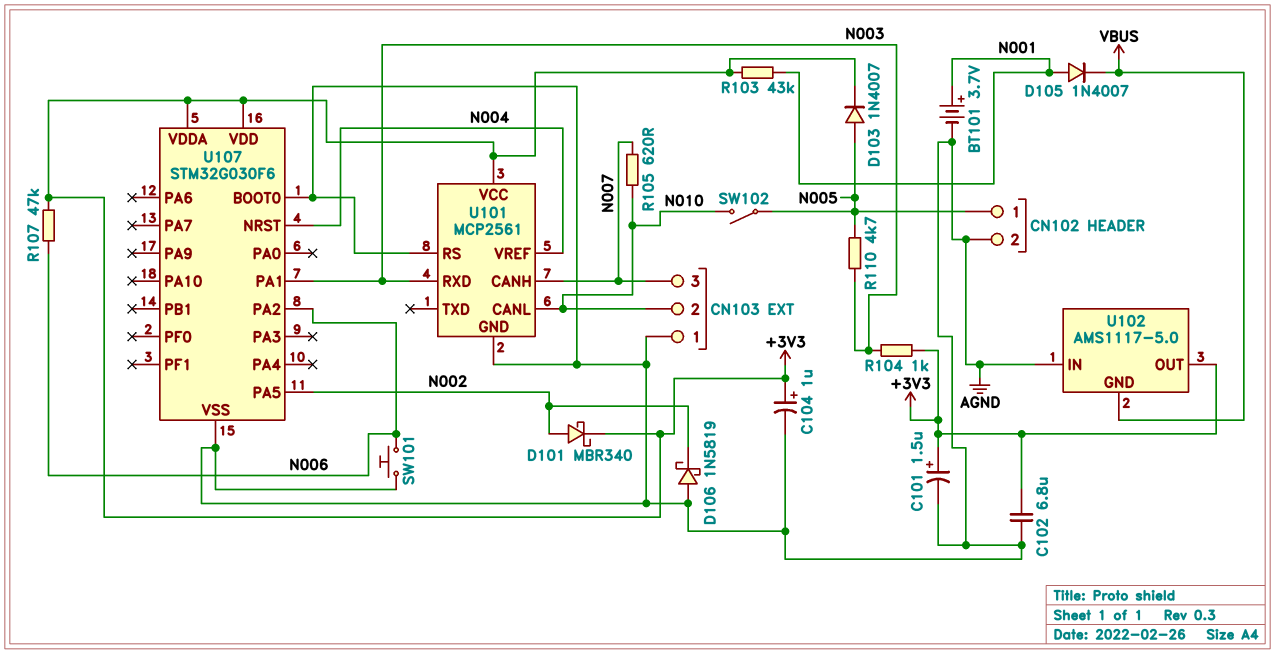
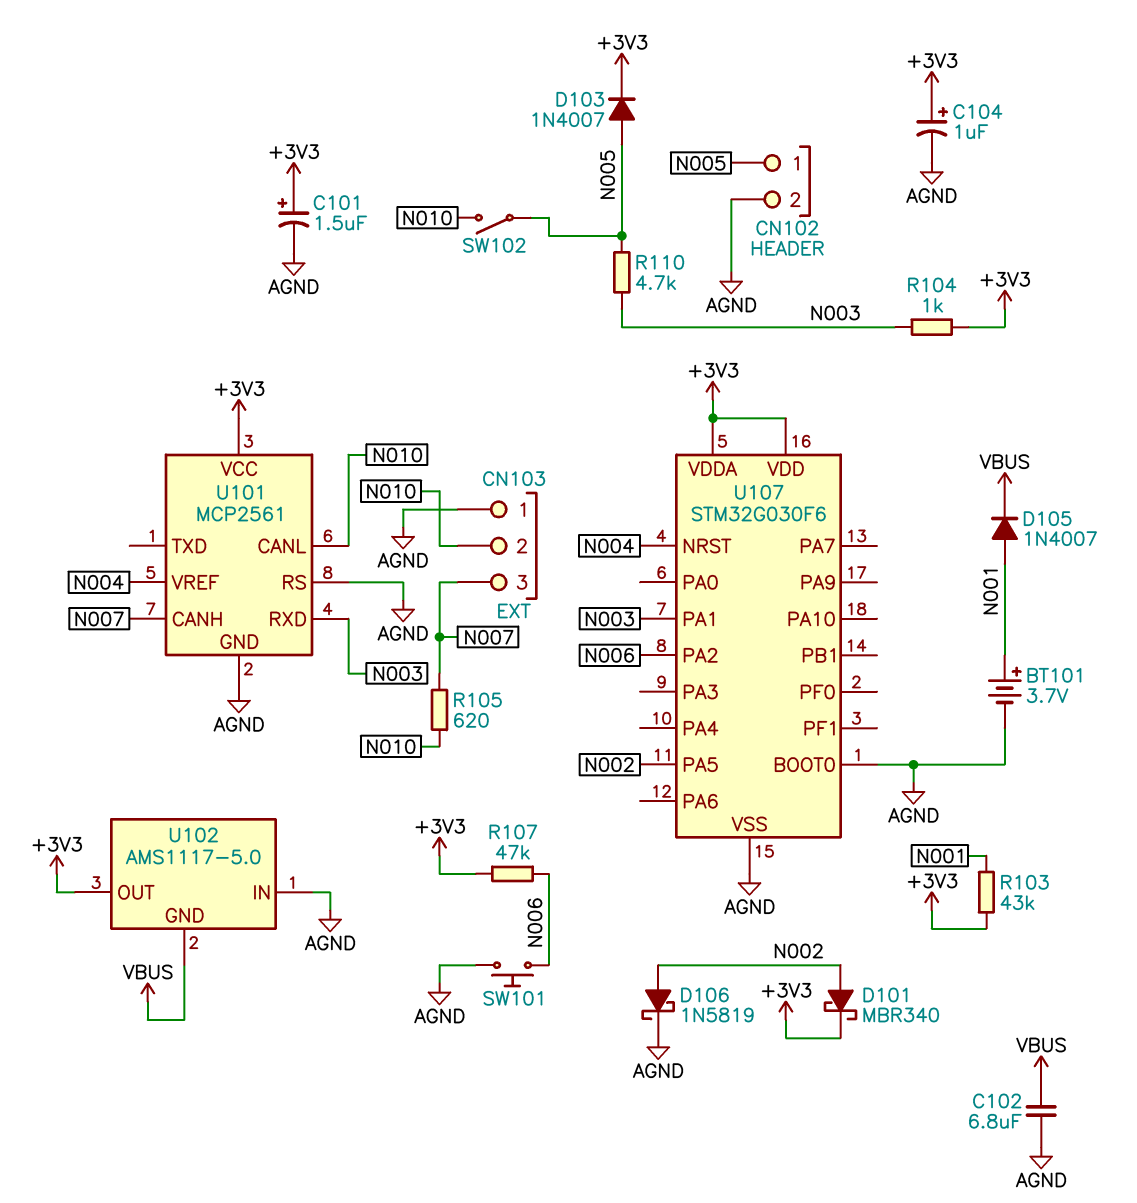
C102: 6.8uF (+3V3, AGND) -> 6.8uF (AGND, VBUS)
D106: schottky 1N5819 (A AGND, K N002) -> schottky 1N5819 (A N002, K AGND)

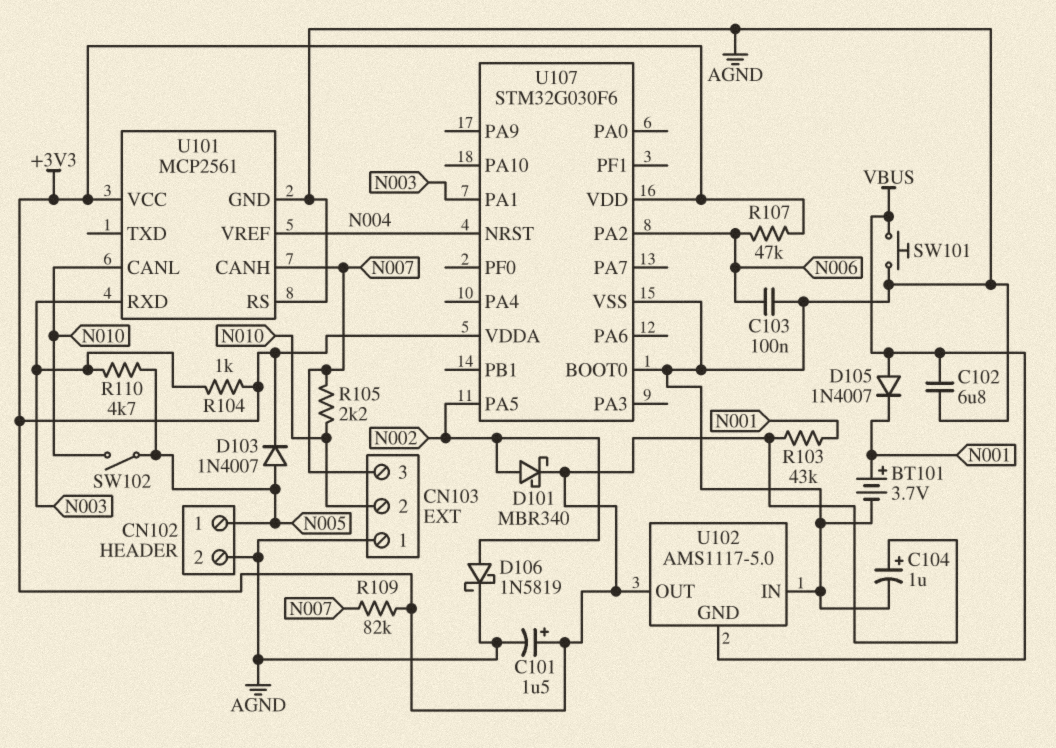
C103: none -> 100nF (AGND, N006)
D105: diode 1N4007 (A N001, K VBUS) -> diode 1N4007 (A VBUS, K N001)
R105: 620 (N007, N010) -> 2.2k (N007, N010)
R109: none -> 82k (+3V3, N007)
SW101: button (AGND, N006) -> button (AGND, VBUS)

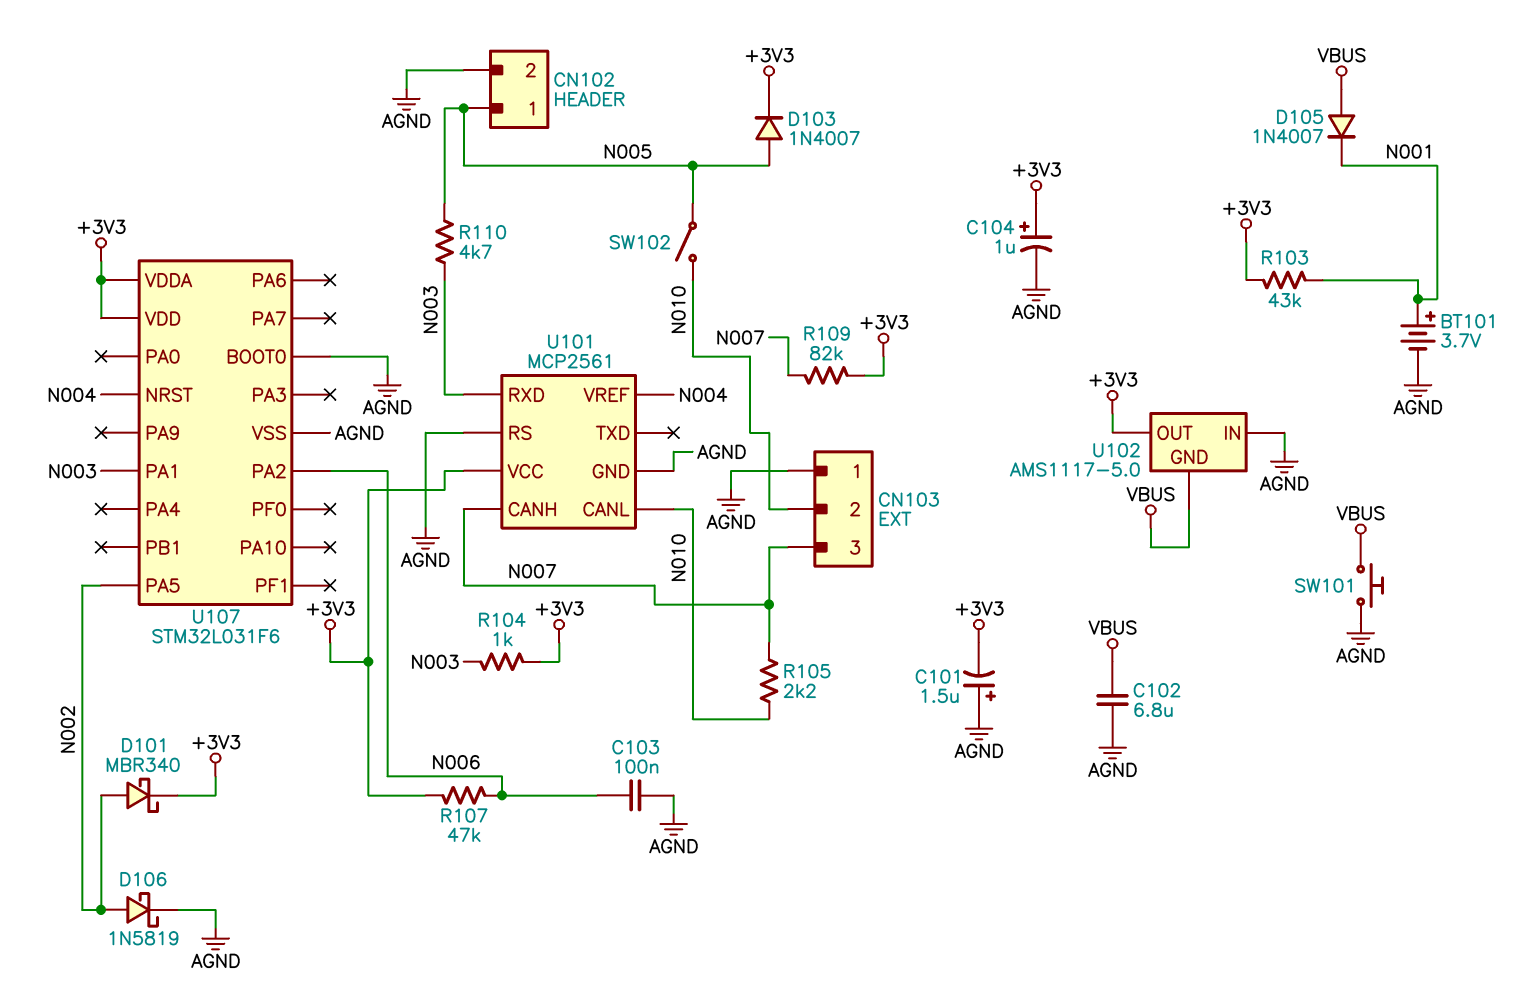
C101: 1.5uF (plus +3V3, minus AGND) -> 1.5uF (plus AGND, minus +3V3)
U107: STM32G030F6 -> STM32L031F6

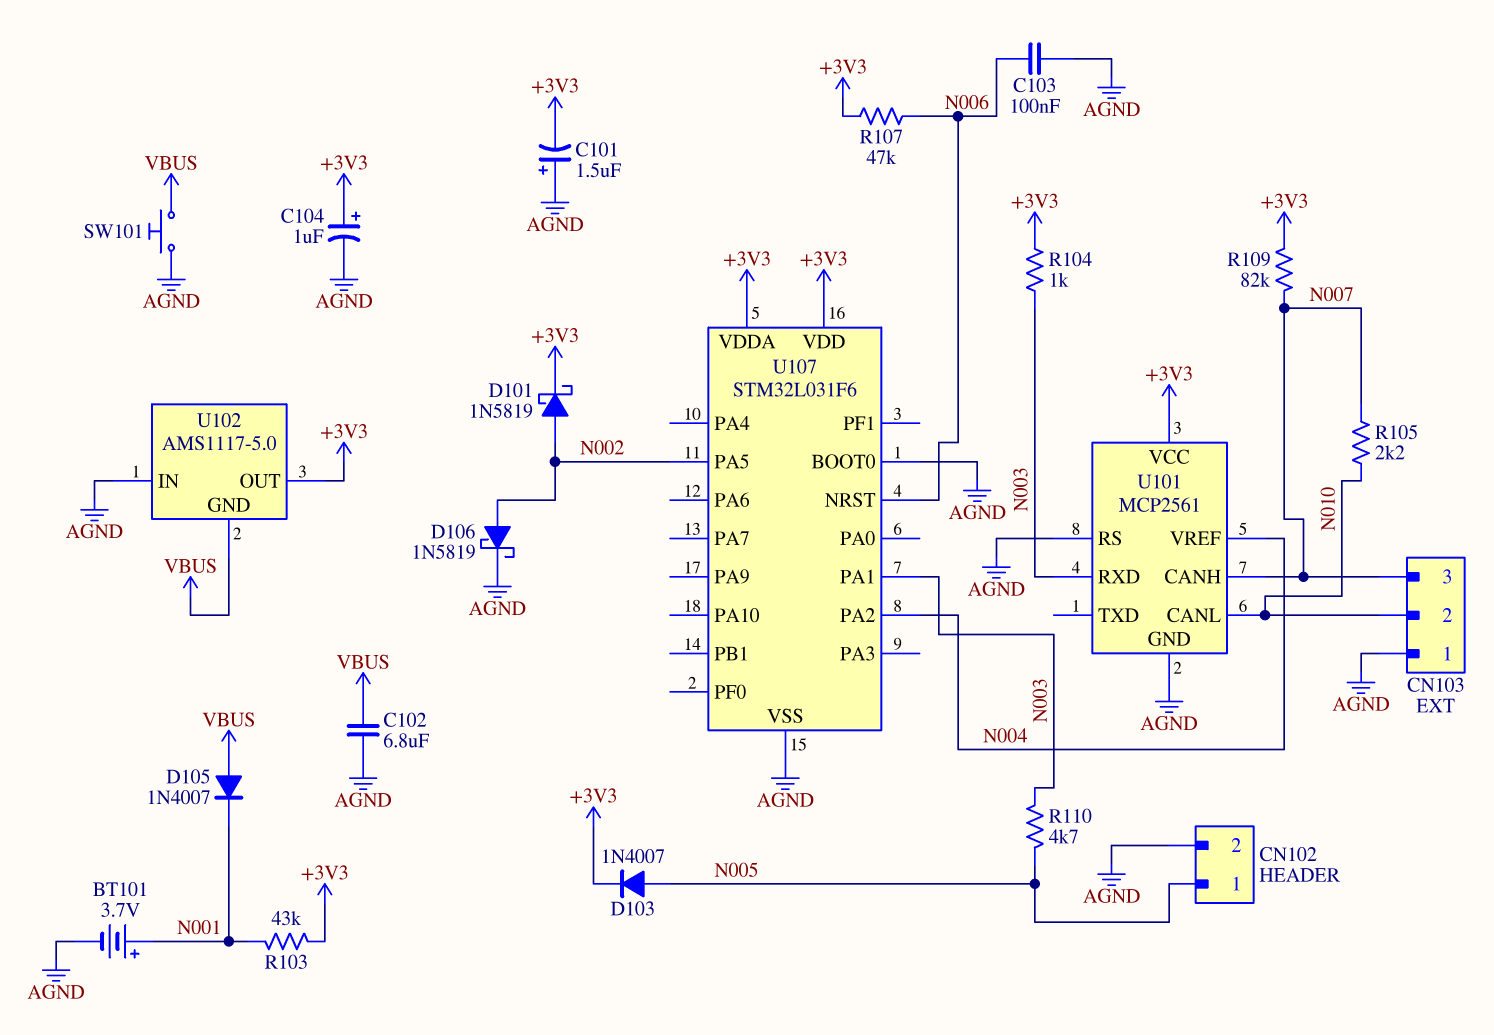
D101: schottky MBR340 (A N002, K +3V3) -> schottky 1N5819 (A N002, K +3V3)
SW102: switch (N005, N010) -> none
U107 pin NRST: N004 -> N006
U107 pin PA2: N006 -> N004

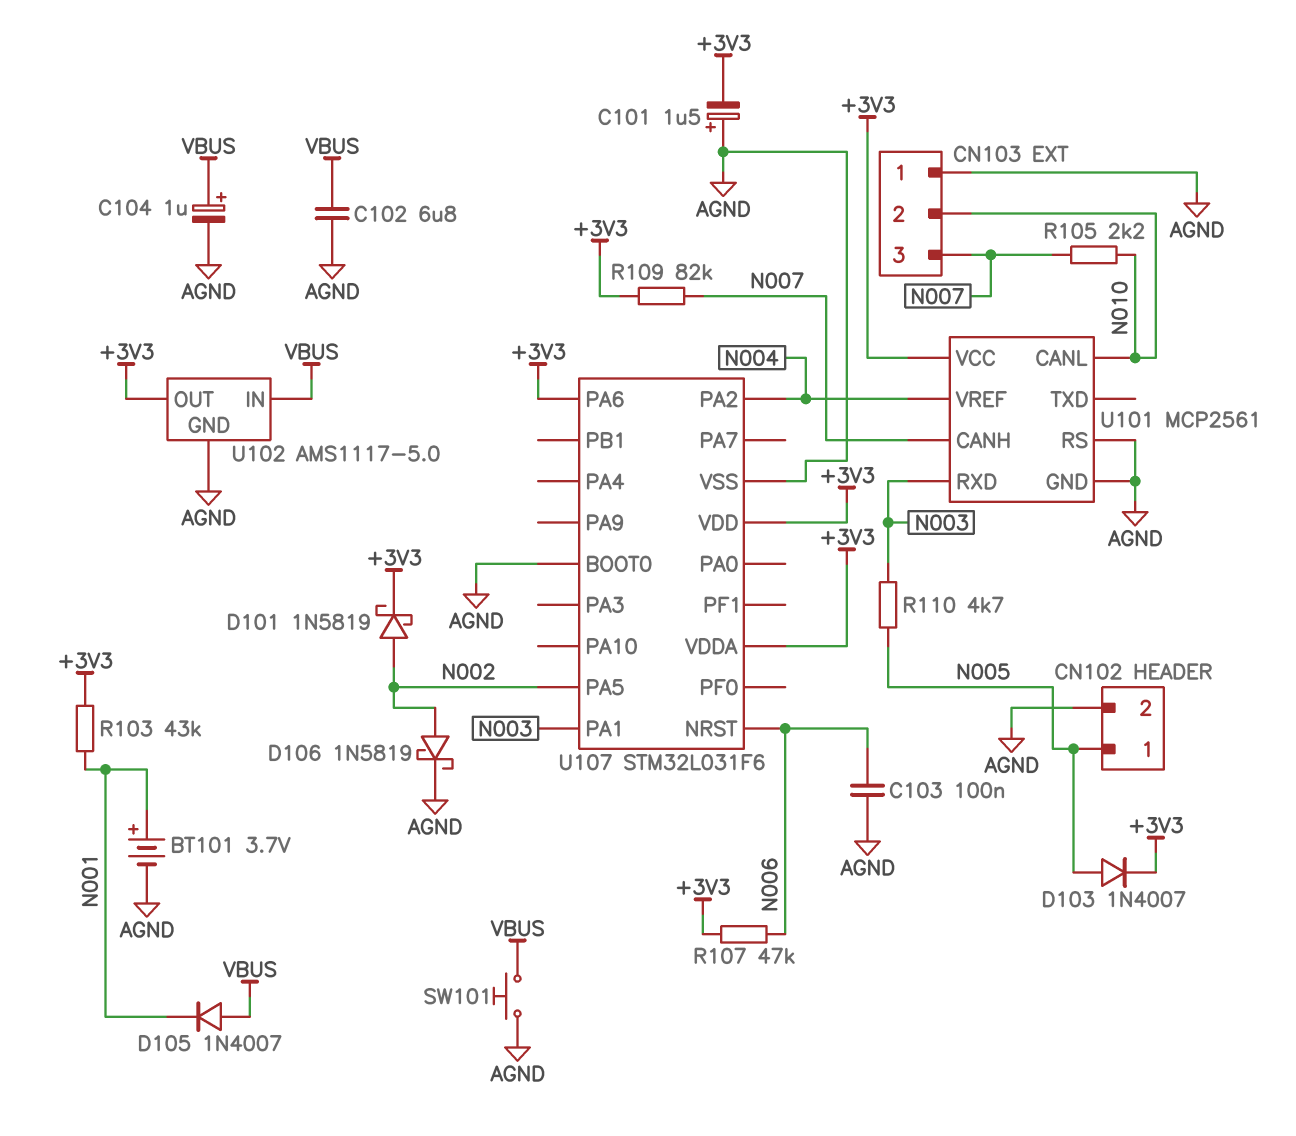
C104: 1uF (plus +3V3, minus AGND) -> 1uF (plus VBUS, minus AGND)
R104: 1k (+3V3, N003) -> none
U102 pin GND: VBUS -> AGND
U102 pin IN: AGND -> VBUS
U107 pin PA6: none -> +3V3

